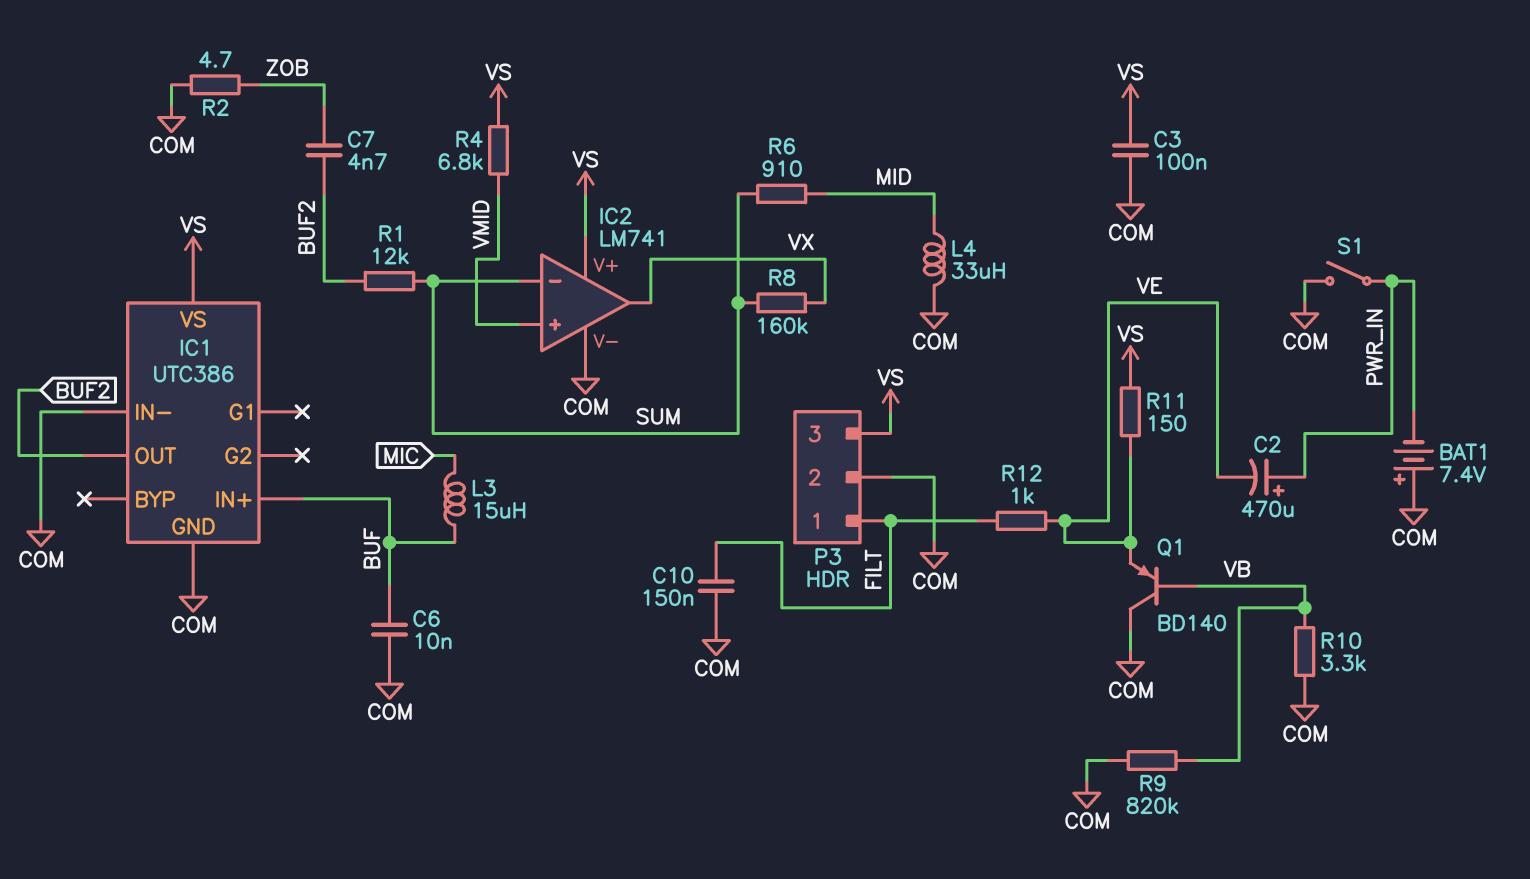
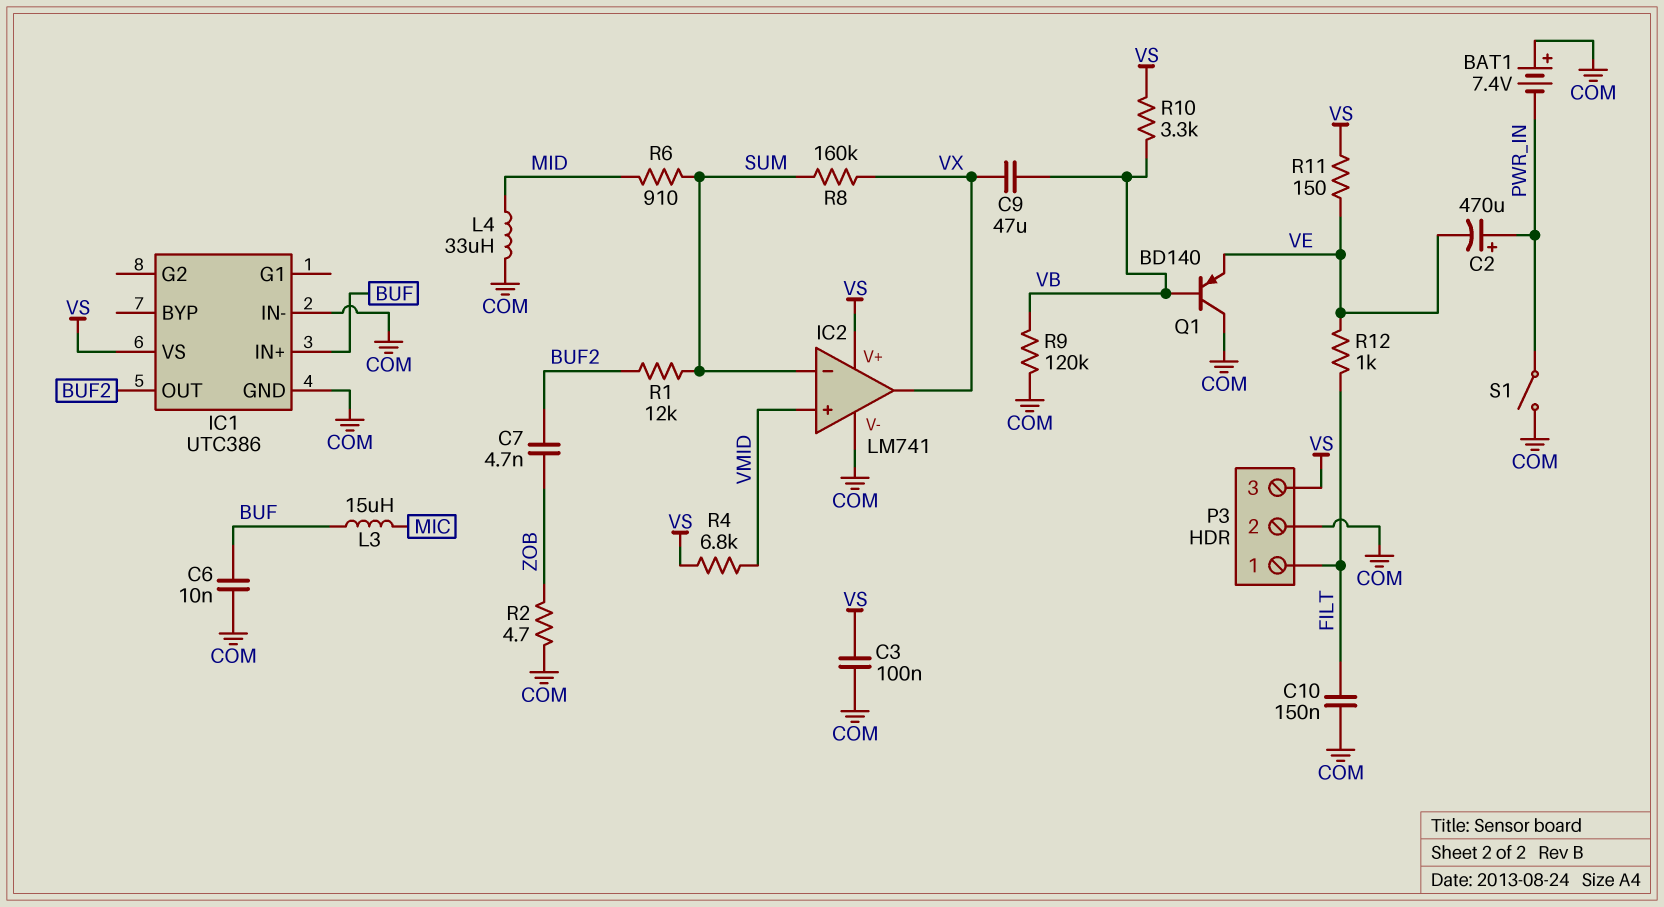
C9: none -> 47uF (VB, VX)
R9: 820k (COM, VB) -> 120k (COM, VB)
R10: 3.3k (COM, VB) -> 3.3k (VB, VS)

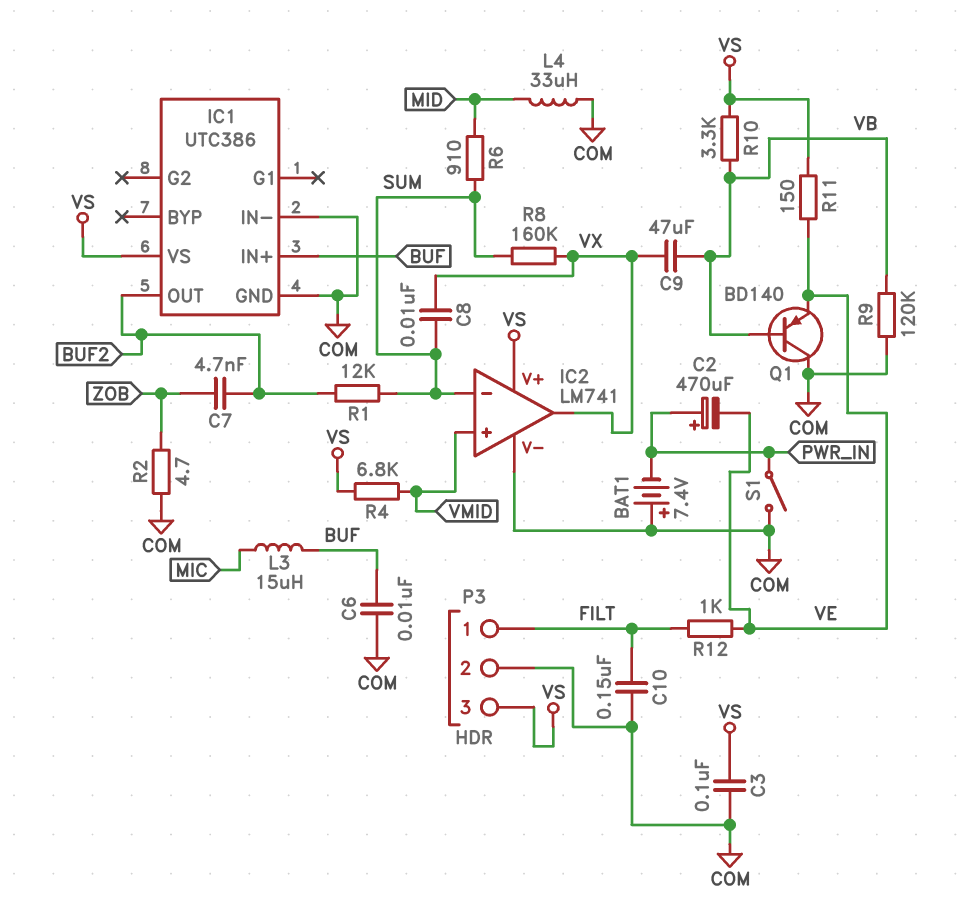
C8: none -> 10nF (SUM, VX)

